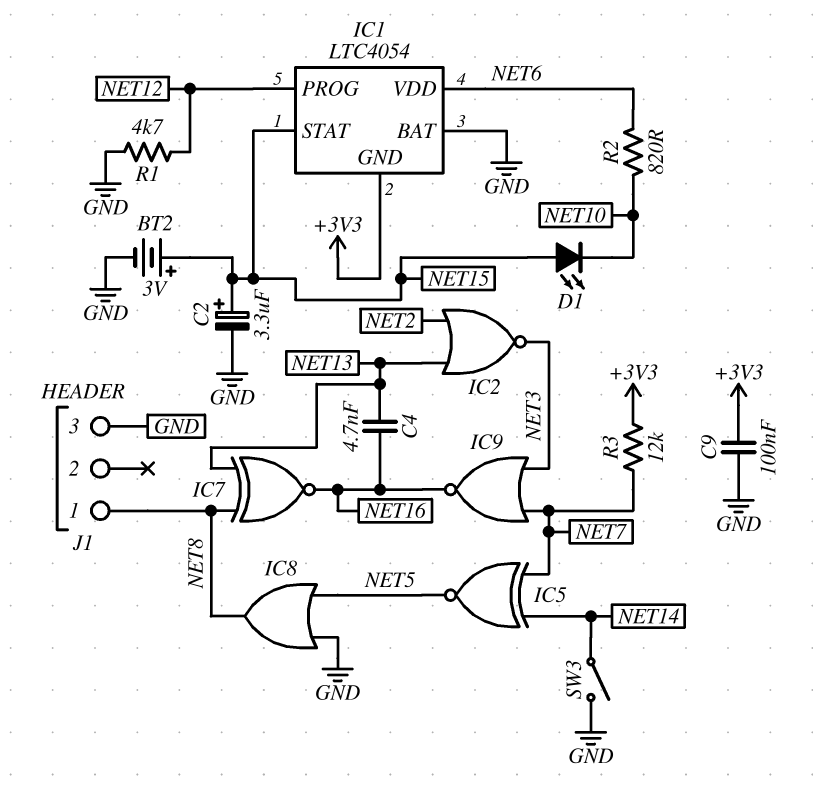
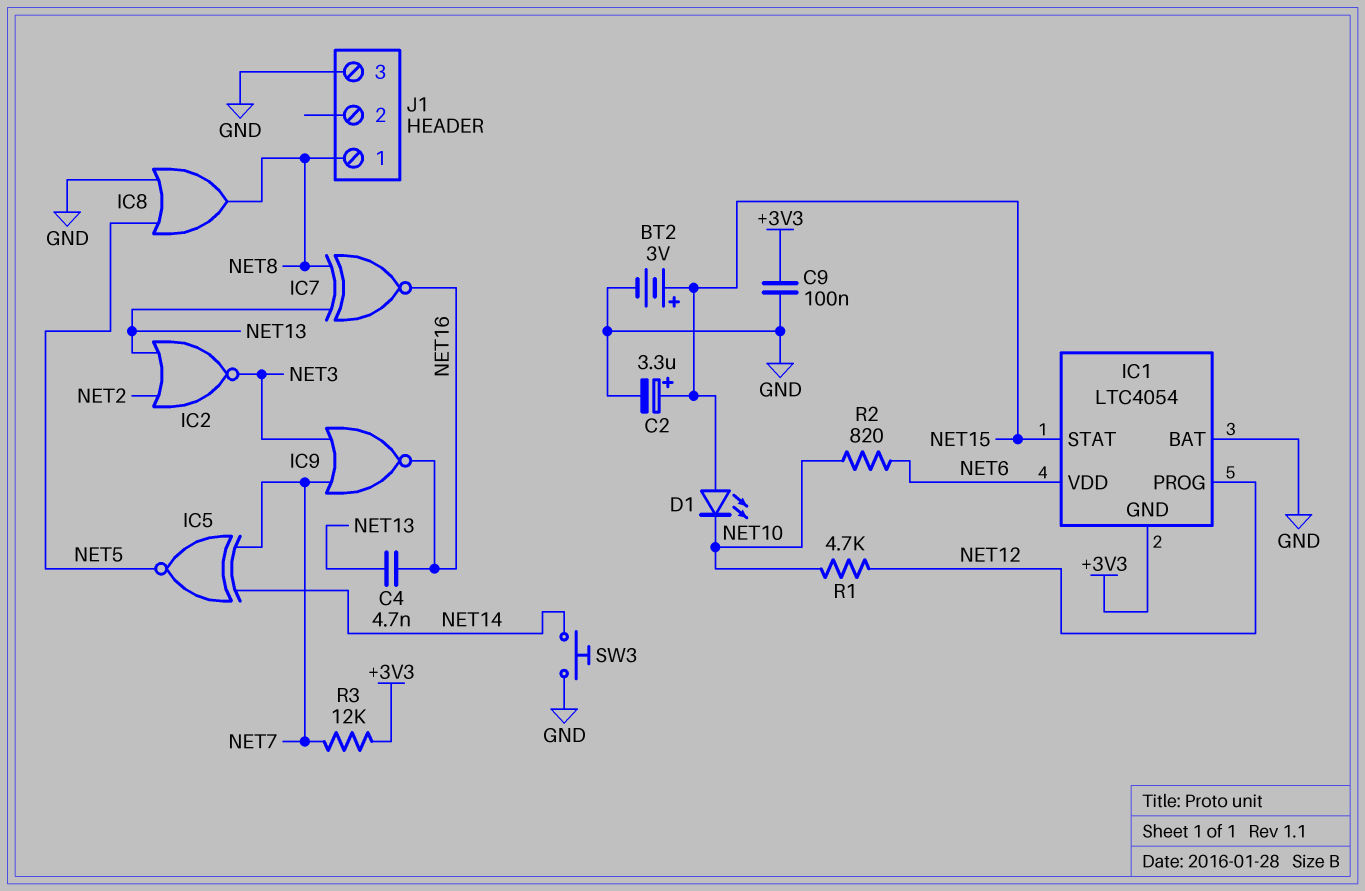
R1: 4.7k (GND, NET12) -> 4.7k (NET10, NET12)
SW3: switch (GND, NET14) -> button (GND, NET14)

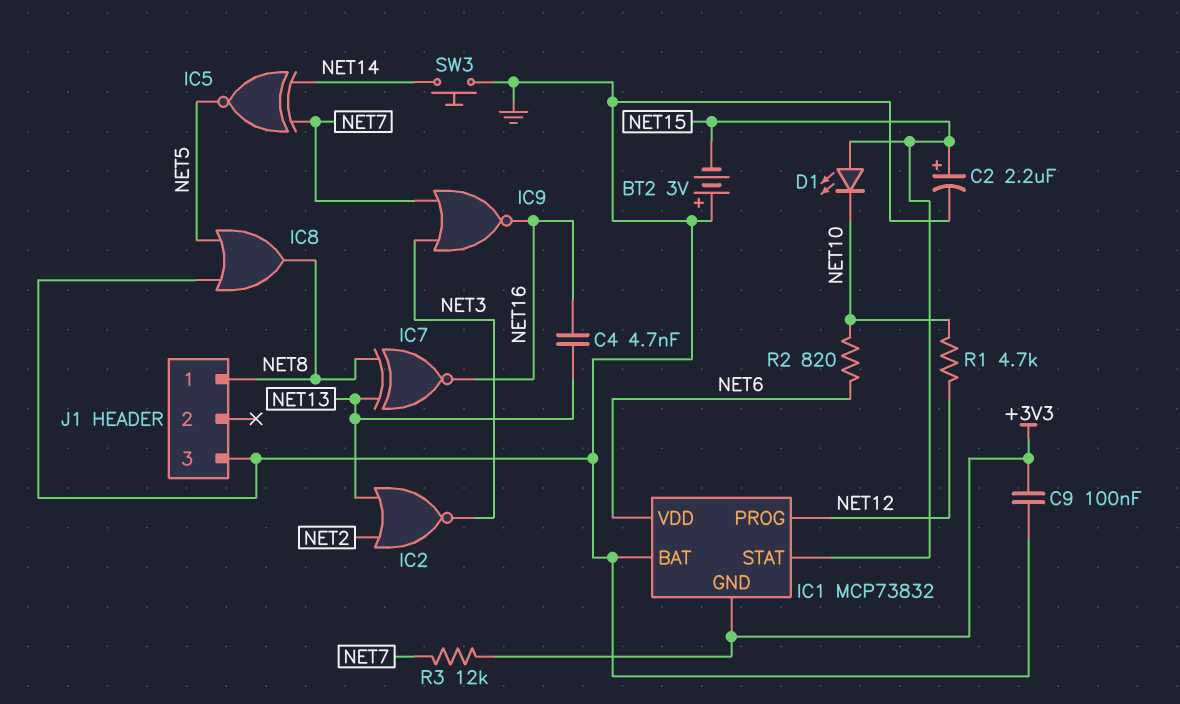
BT2: 3V (plus NET15, minus GND) -> 3V (plus GND, minus NET15)
C2: 3.3uF (plus NET15, minus GND) -> 2.2uF (plus NET15, minus GND)
IC1: LTC4054 -> MCP73832

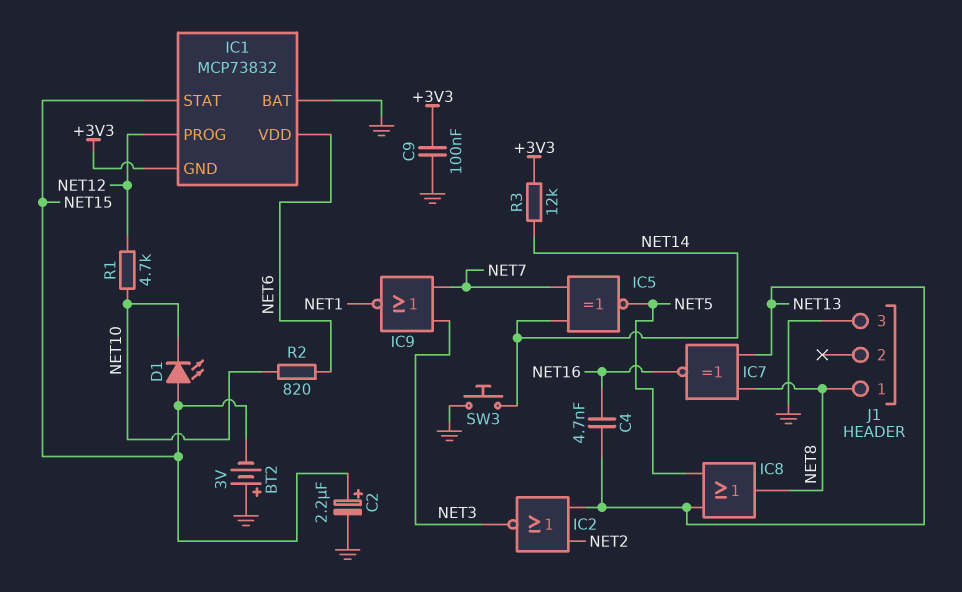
IC8: OR (in GND, in NET5, out NET8) -> OR (in NET5, in NET13, out NET8)
IC9: NOR (in NET3, in NET7, out NET16) -> NOR (in NET3, in NET7, out NET1)
R3: 12k (+3V3, NET7) -> 12k (+3V3, NET14)

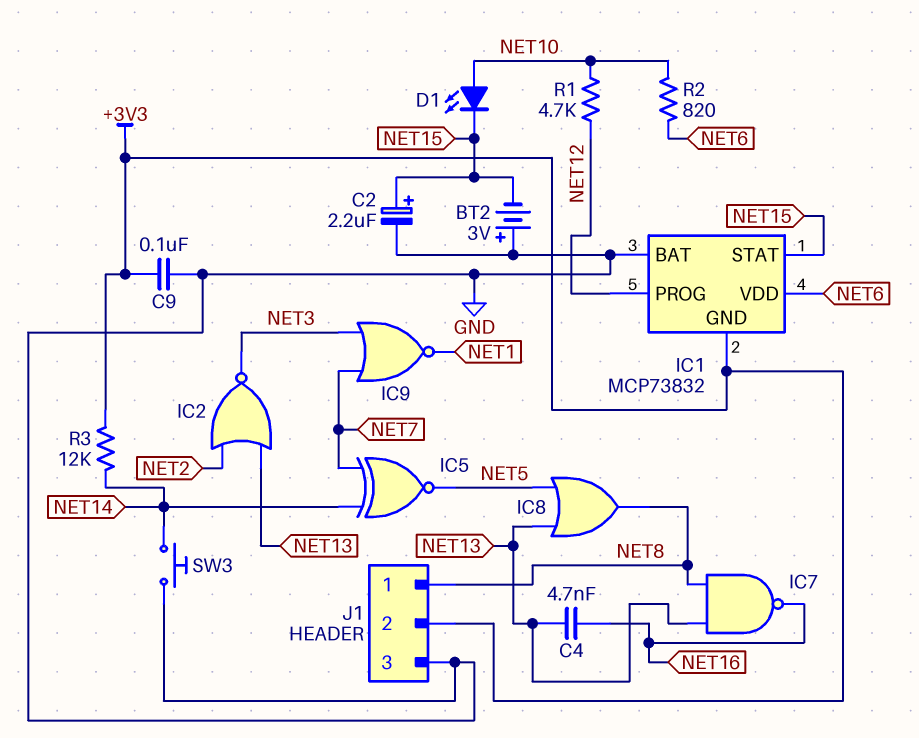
D1: LED (A NET15, K NET10) -> LED (A NET10, K NET15)
IC7: XNOR (in NET8, in NET13, out NET16) -> NAND (in NET8, in NET13, out NET16)
J1 pin 2: none -> +3V3

